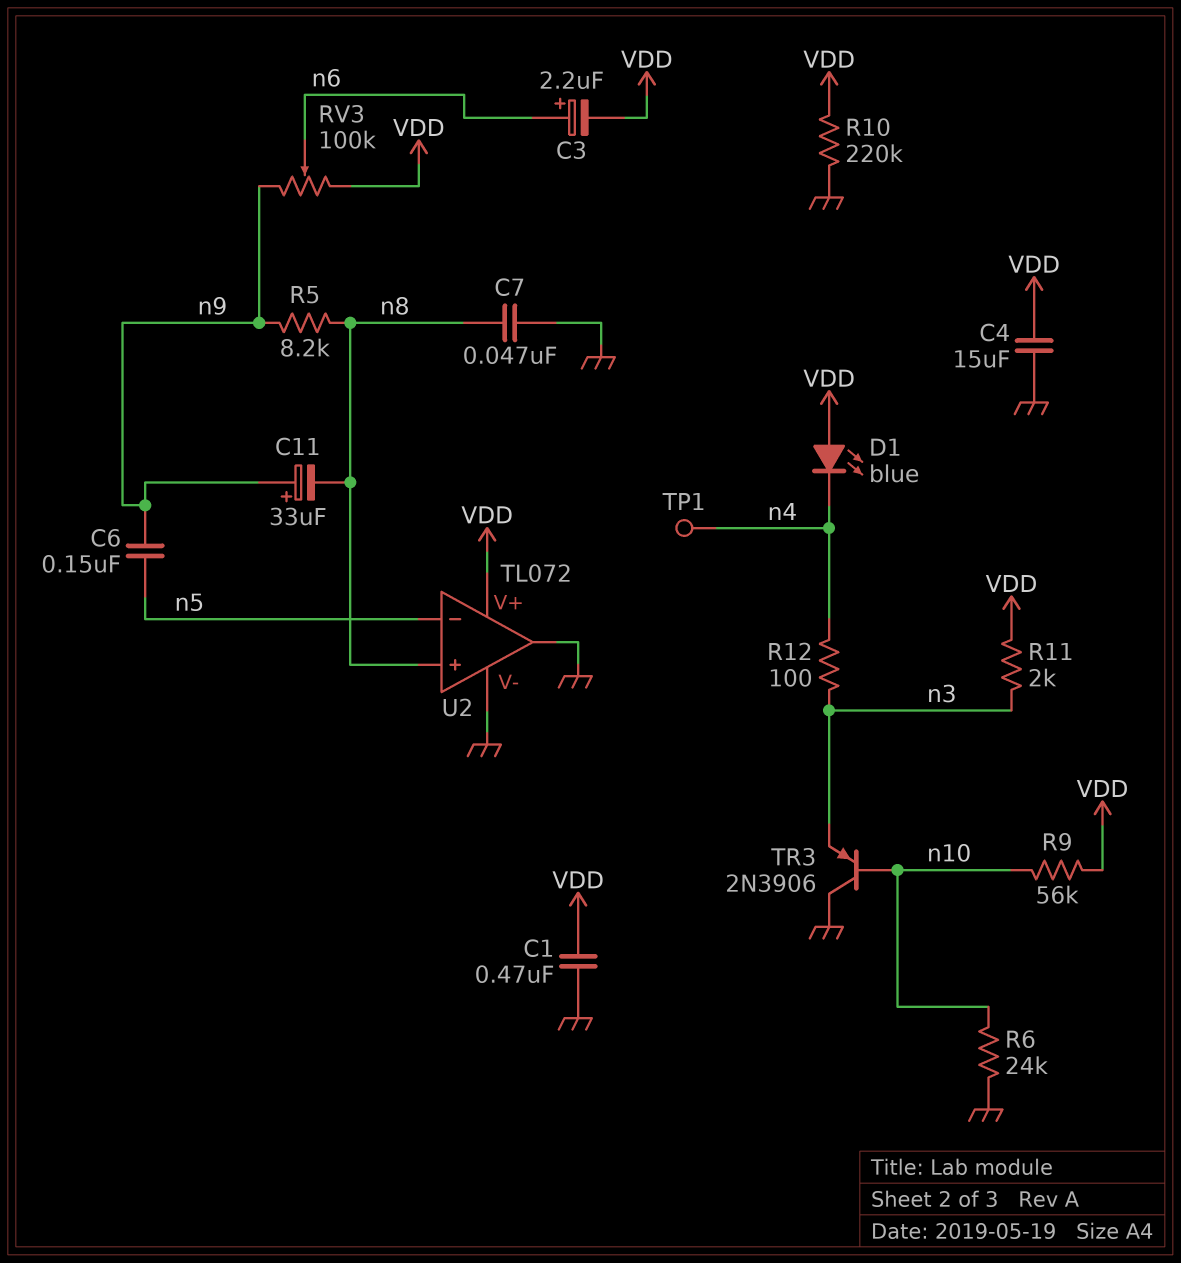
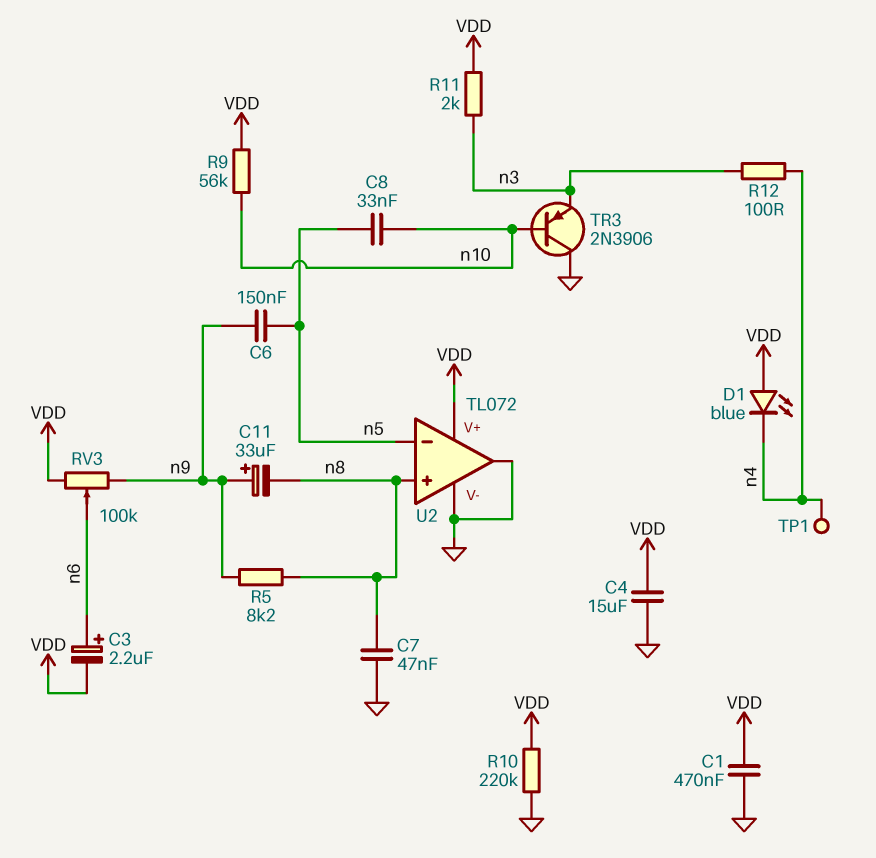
C8: none -> 33nF (n5, n10)
R6: 24k (GND, n10) -> none

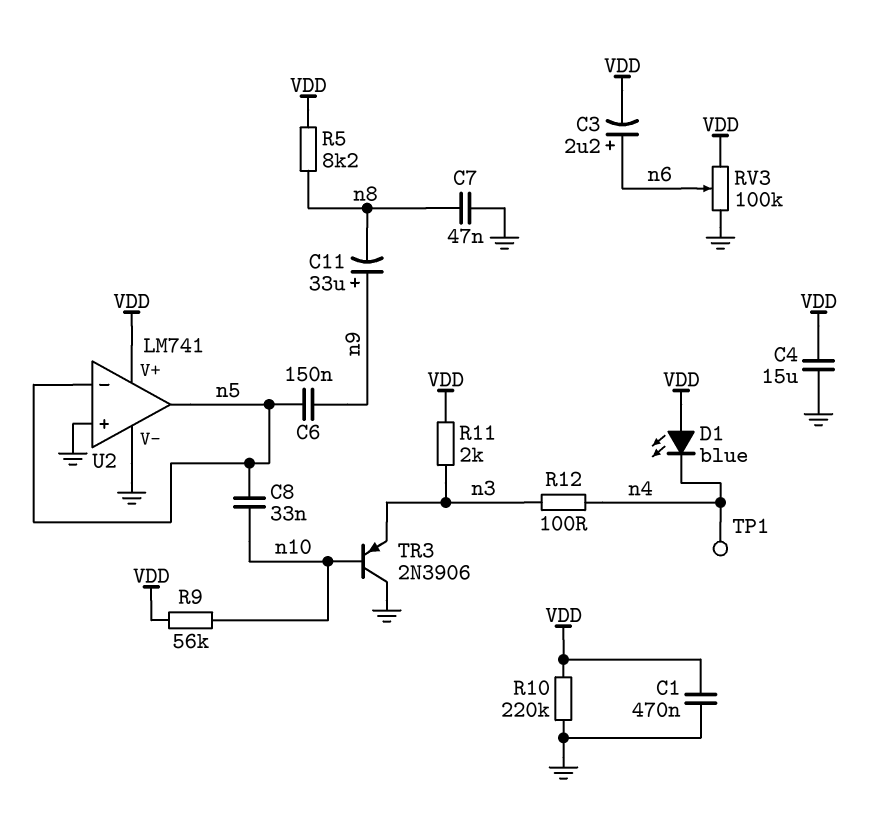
R5: 8.2k (n8, n9) -> 8.2k (VDD, n8)
RV3: 100k (VDD, n9, wiper n6) -> 100k (GND, VDD, wiper n6)
U2: TL072 -> LM741
U2 pin in+: n8 -> GND
U2 pin out: GND -> n5

